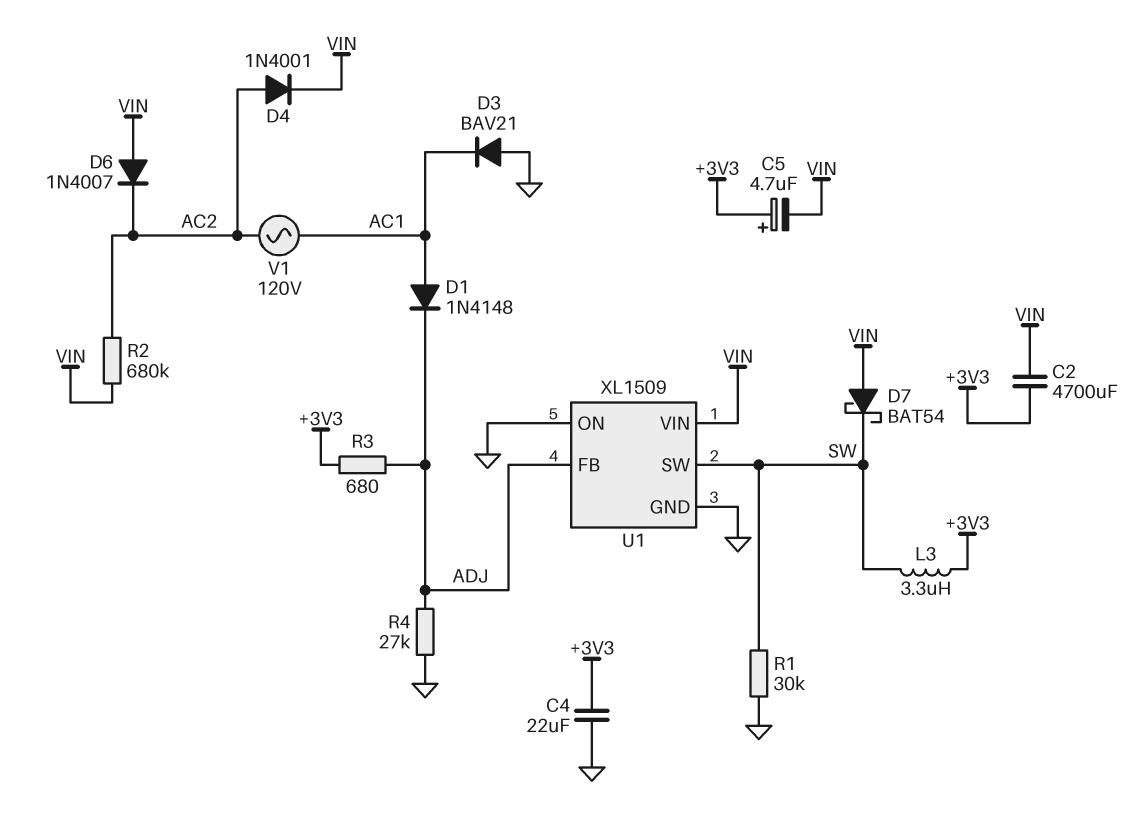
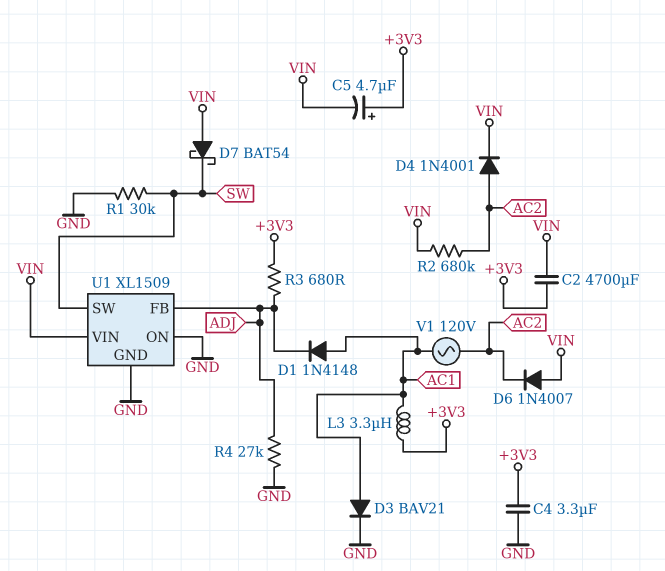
C4: 22uF (+3V3, GND) -> 3.3uF (+3V3, GND)
D3: diode BAV21 (A GND, K AC1) -> diode BAV21 (A AC1, K GND)
L3: 3.3uH (+3V3, SW) -> 3.3uH (+3V3, AC1)

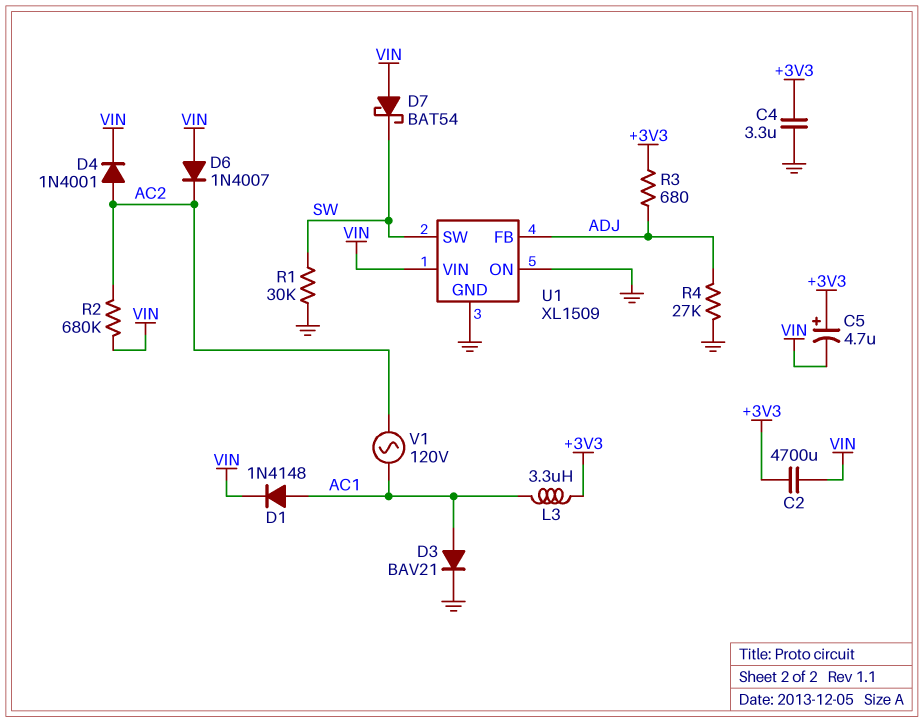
D1: diode 1N4148 (A AC1, K ADJ) -> diode 1N4148 (A AC1, K VIN)

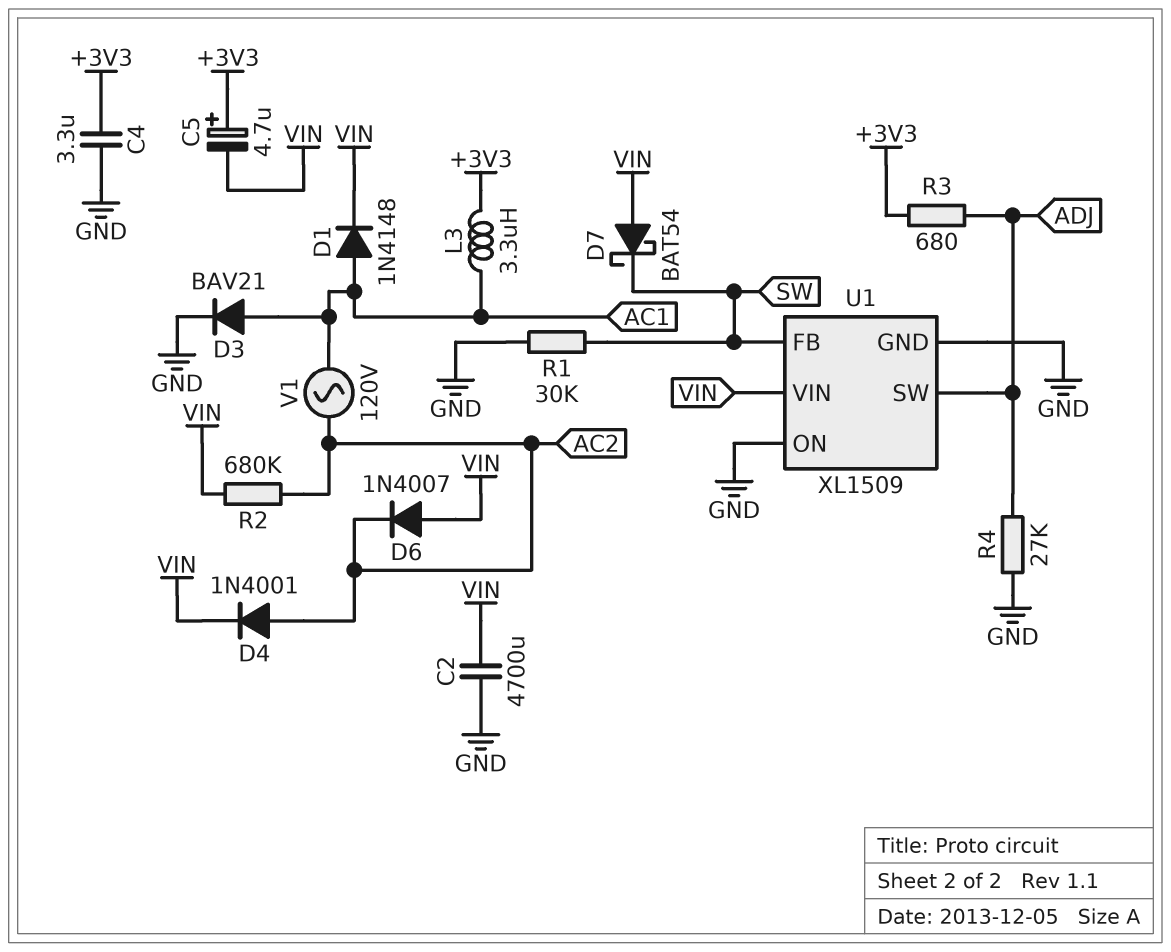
C2: 4700uF (+3V3, VIN) -> 4700uF (GND, VIN)
U1 pin FB: ADJ -> SW
U1 pin SW: SW -> ADJ

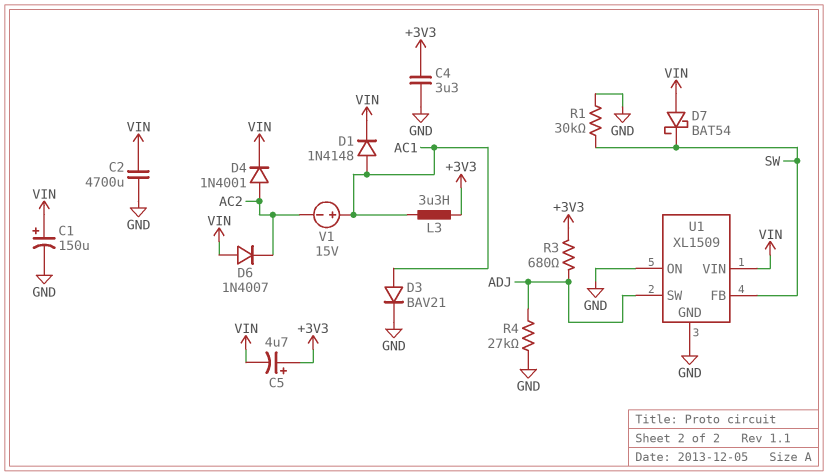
C1: none -> 150uF (plus VIN, minus GND)
R2: 680k (AC2, VIN) -> none
V1: AC 120V (AC1, AC2) -> 15V (plus AC1, minus AC2)

